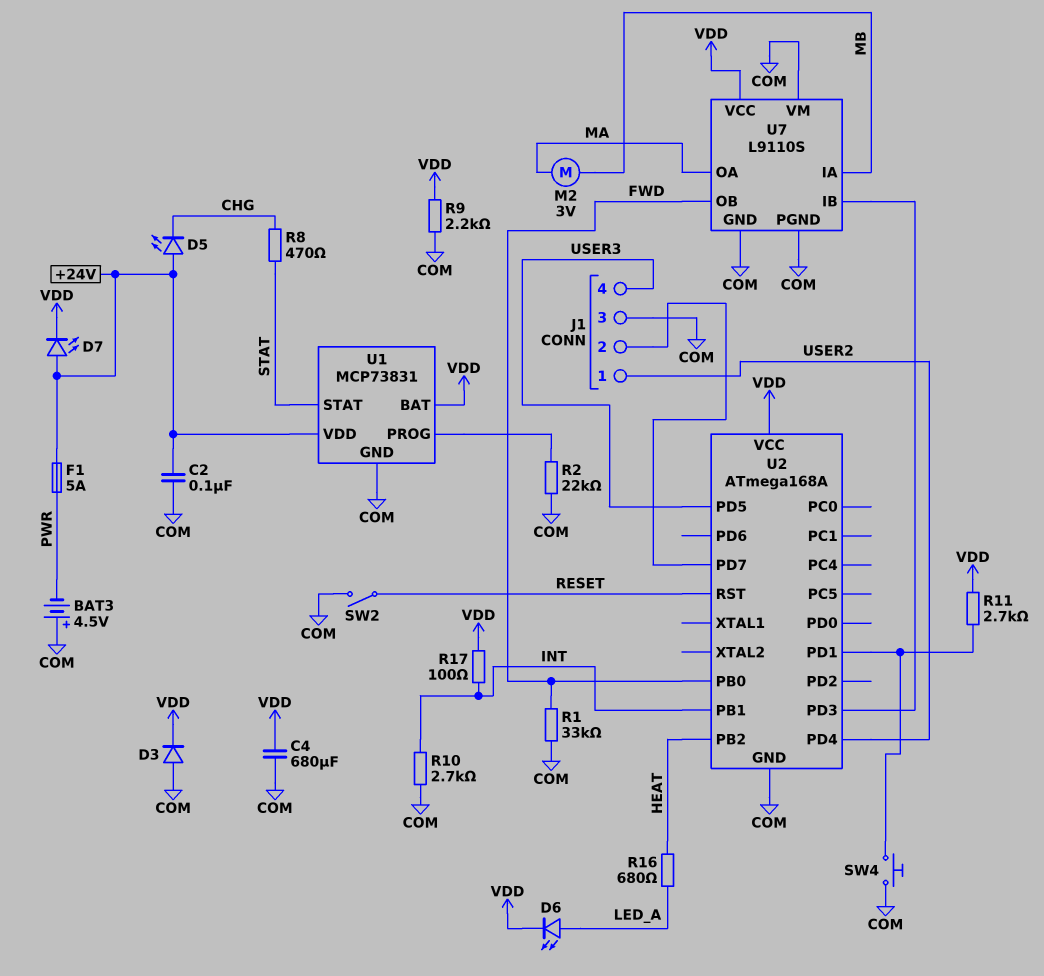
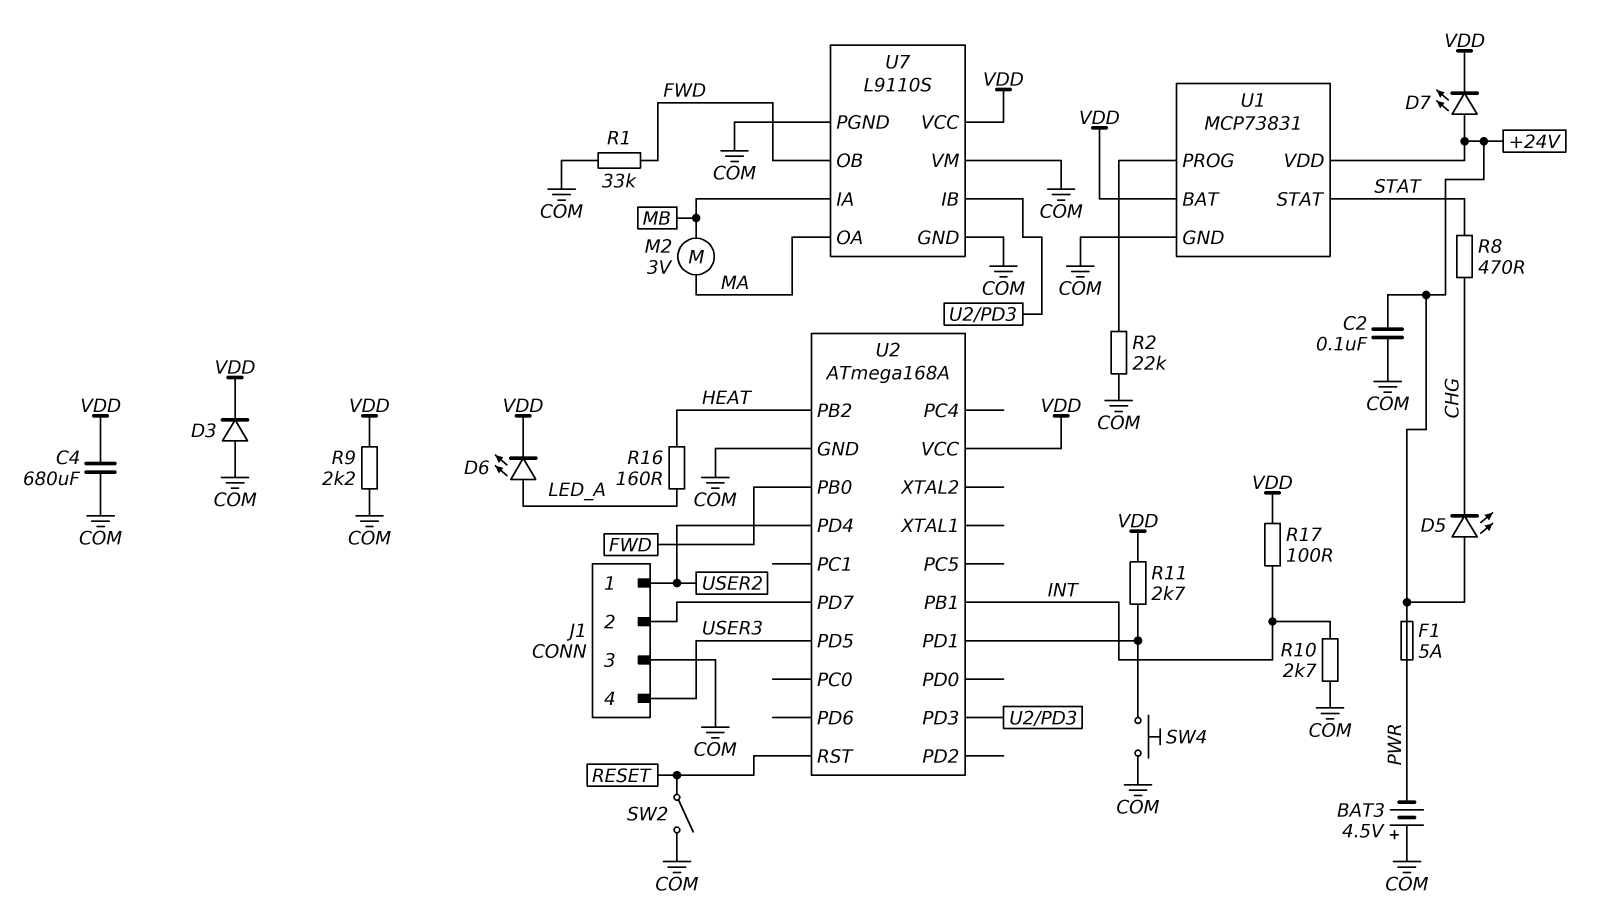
R16: 680 (HEAT, LED_A) -> 160 (HEAT, LED_A)

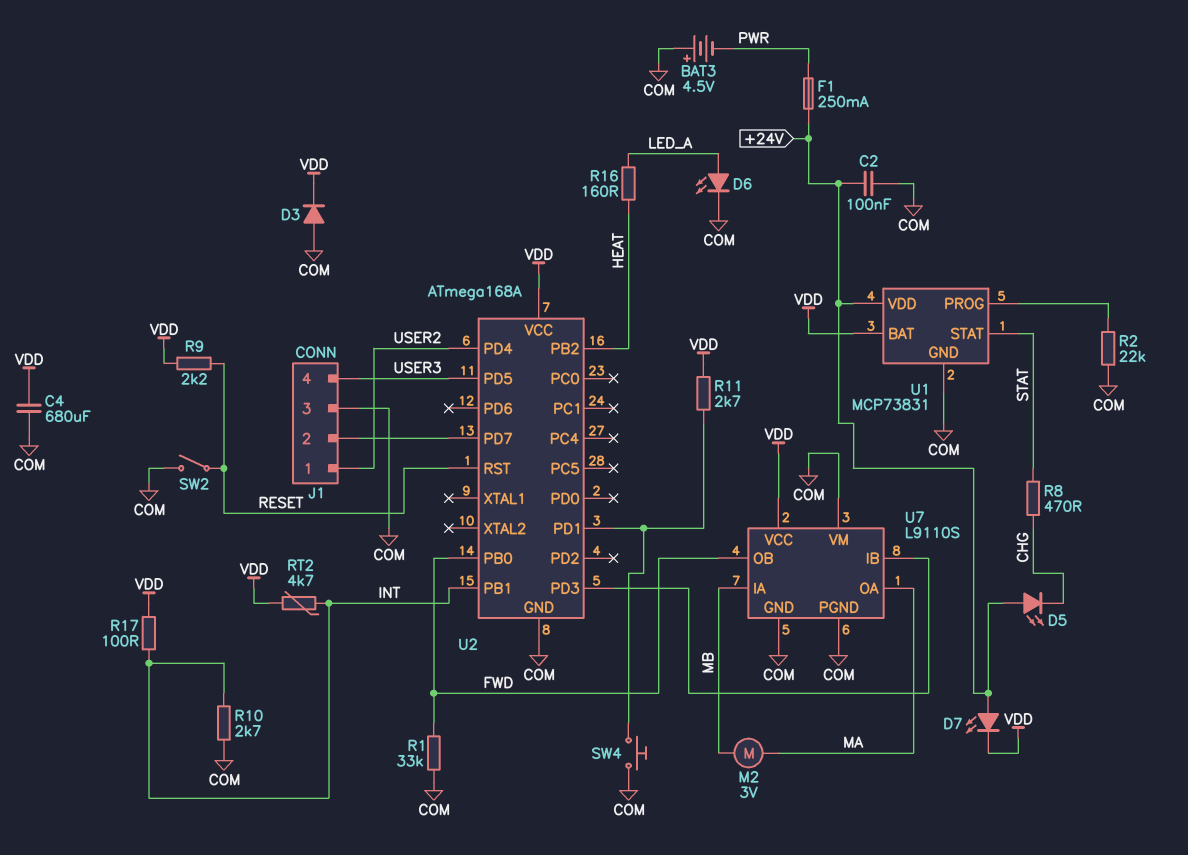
D6: LED (A LED_A, K VDD) -> LED (A LED_A, K COM)
F1: 5A (+24V, PWR) -> 250mA (+24V, PWR)
R9: 2.2k (COM, VDD) -> 2.2k (RESET, VDD)
RT2: none -> 4.7k (INT, VDD)

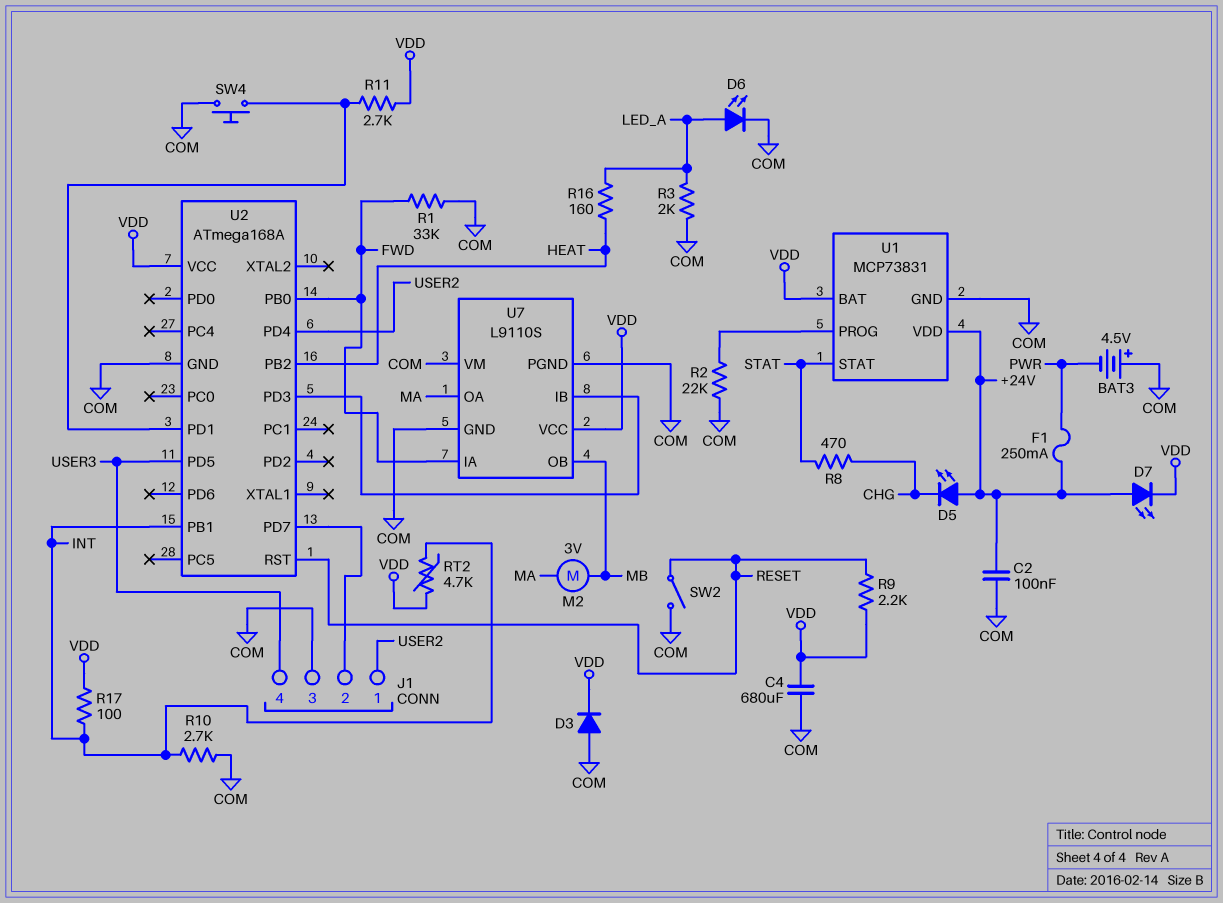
R3: none -> 2k (COM, LED_A)
U7 pin IA: MB -> FWD
U7 pin OB: FWD -> MB

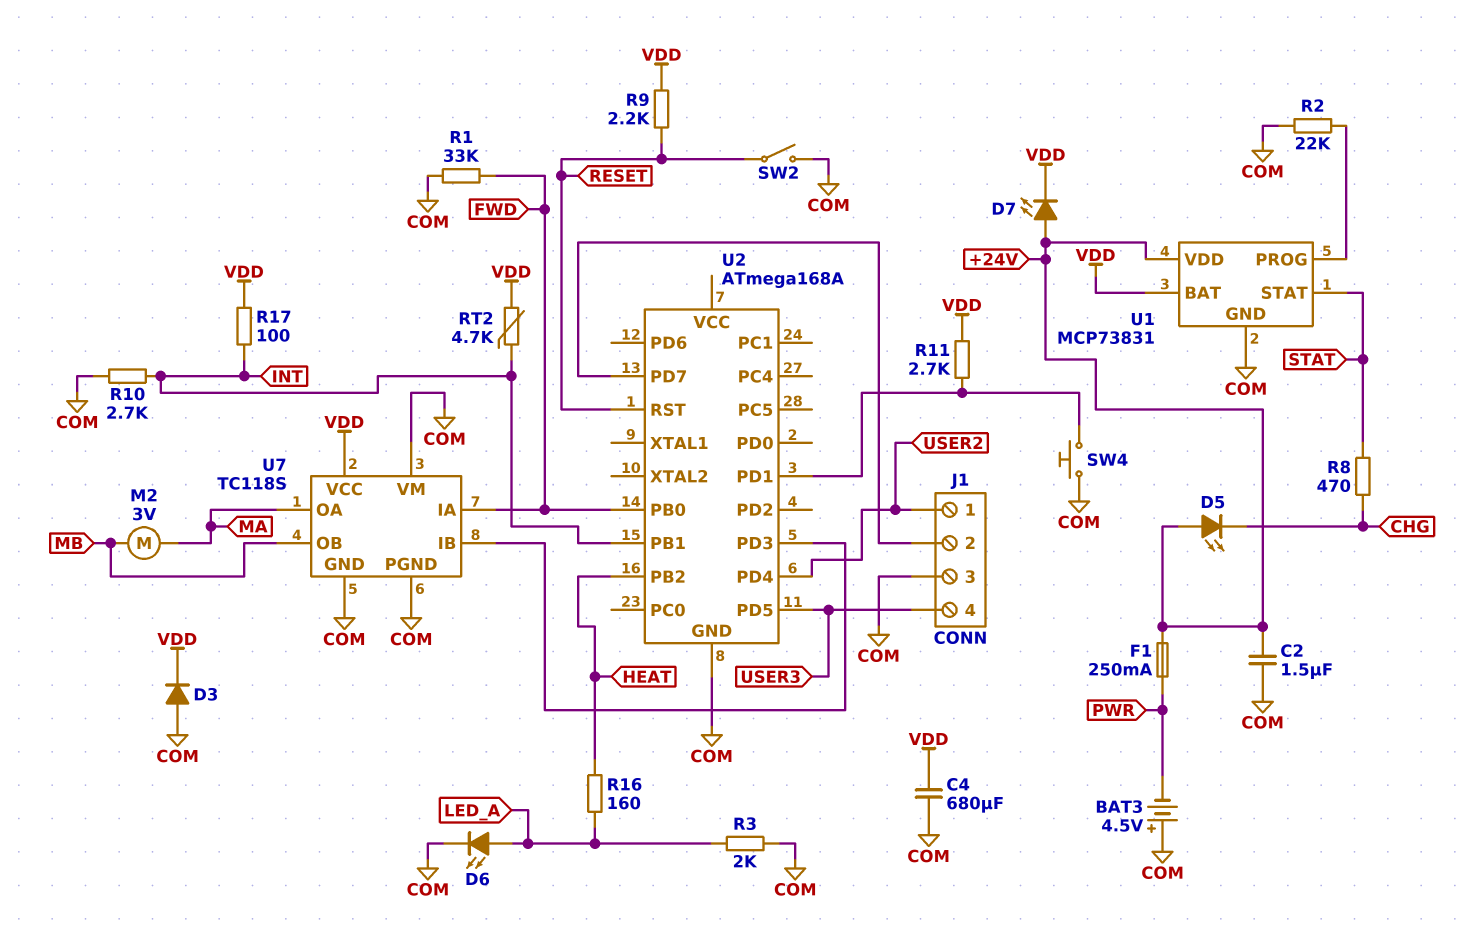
C2: 100nF (+24V, COM) -> 1.5uF (+24V, COM)
U2 pin VCC: VDD -> none
U7: L9110S -> TC118S

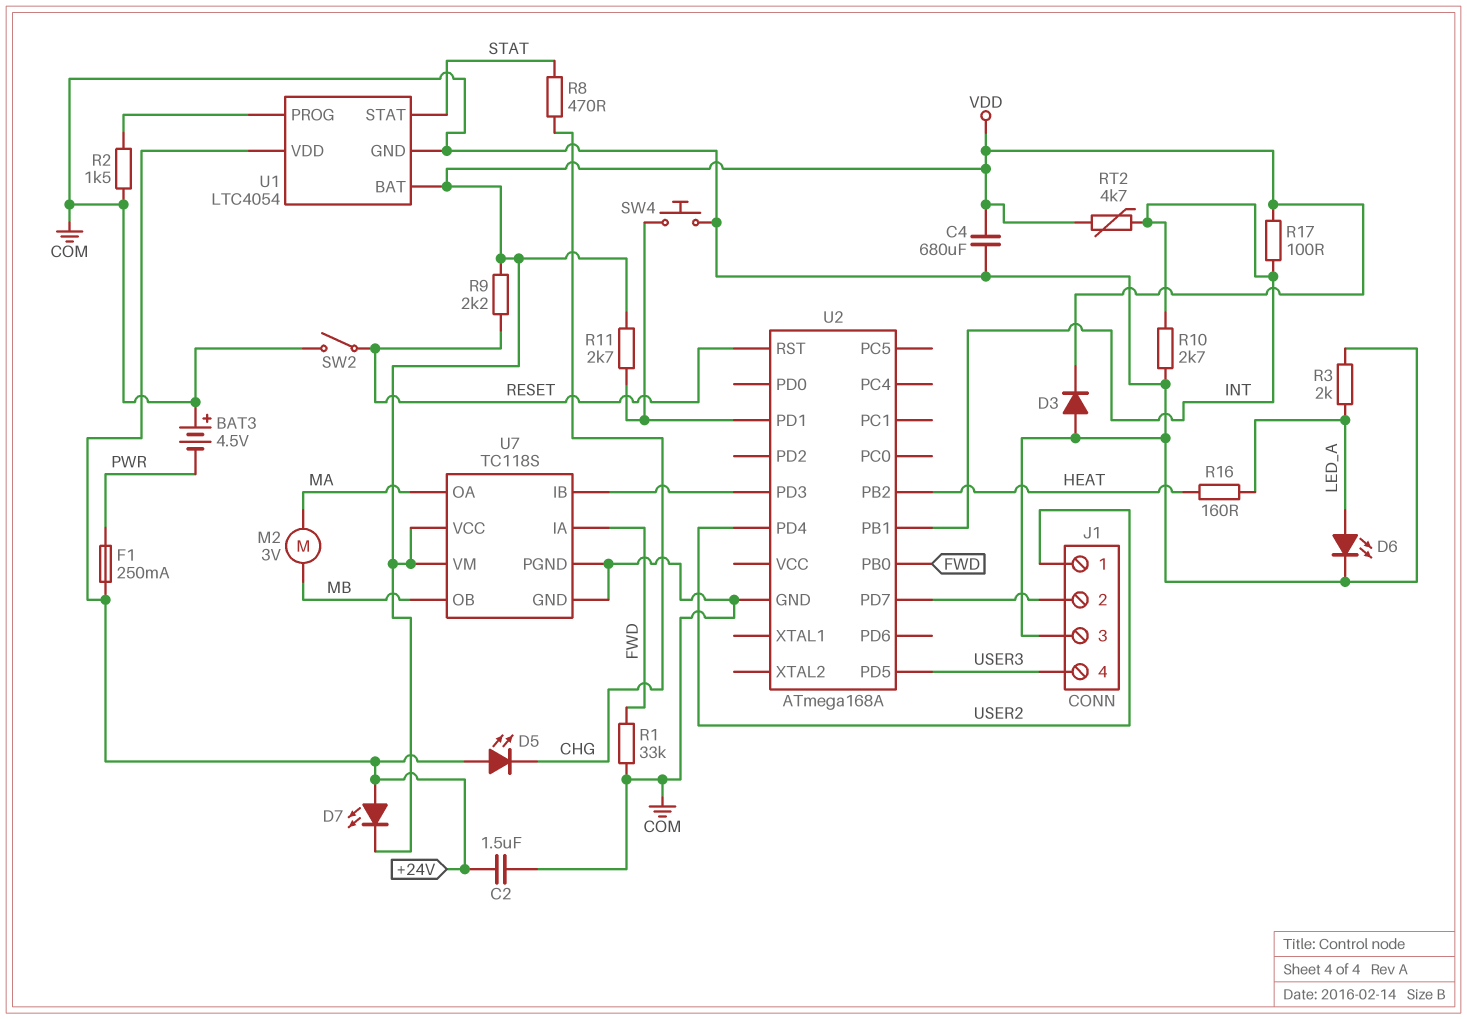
R2: 22k (COM, U1/PROG) -> 1.5k (COM, U1/PROG)
U1: MCP73831 -> LTC4054
U7 pin VM: COM -> VDD

